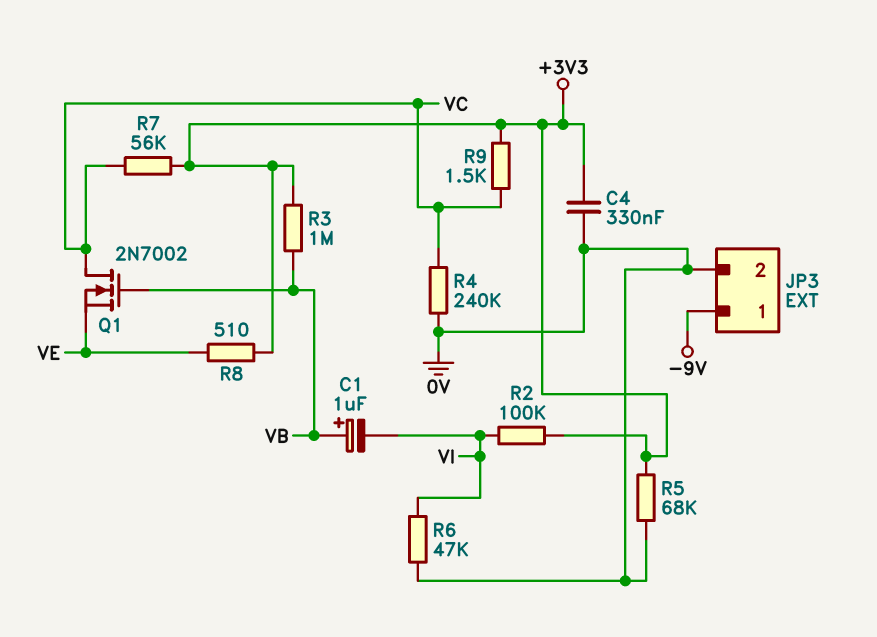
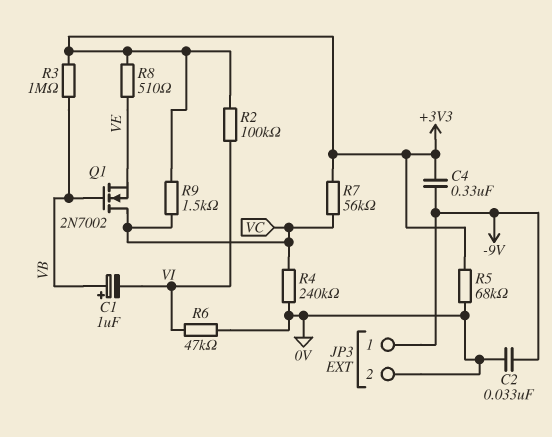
C2: none -> 33nF (-9V, 0V)
C4: 330nF (+3V3, 0V) -> 330nF (+3V3, -9V)

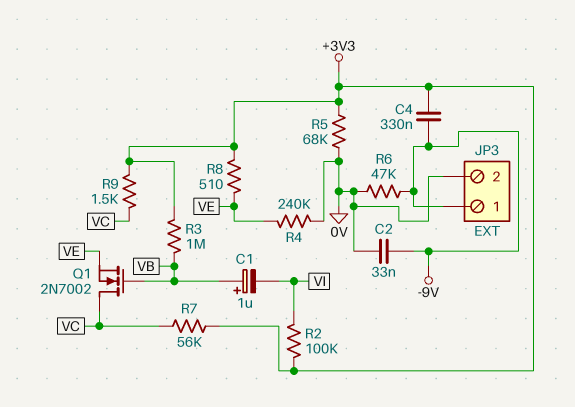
R4: 240k (0V, VC) -> 240k (0V, VE)
R6: 47k (0V, VI) -> 47k (-9V, 0V)

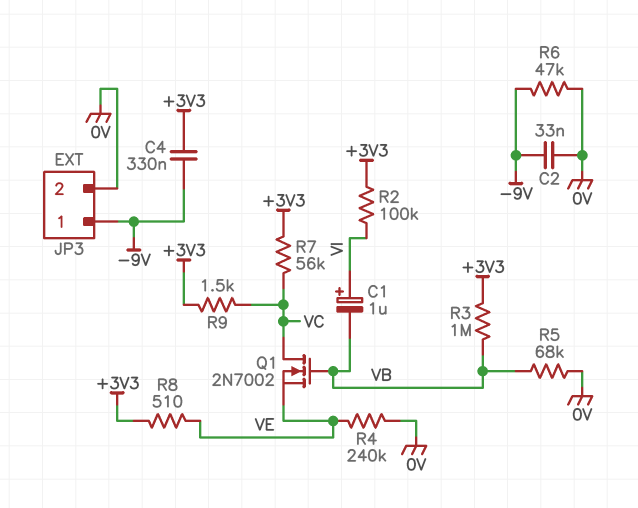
C1: 1uF (plus VB, minus VI) -> 1uF (plus VI, minus VB)
R5: 68k (+3V3, 0V) -> 68k (0V, VB)

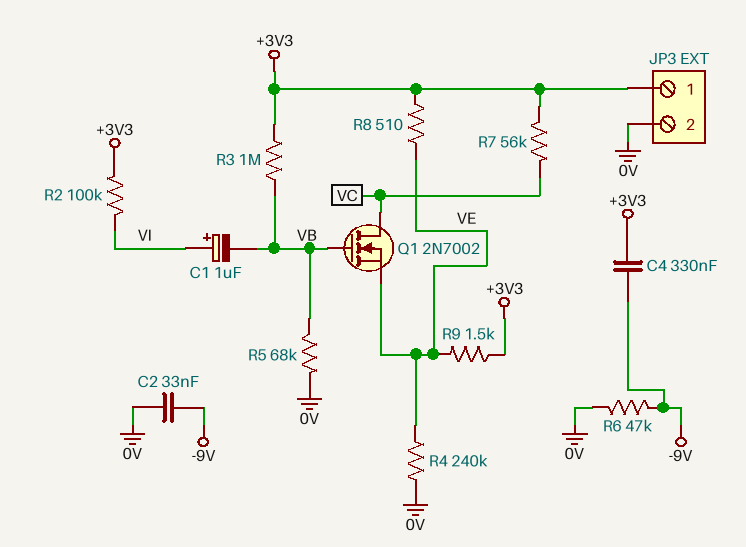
JP3 pin 1: -9V -> +3V3
R9: 1.5k (+3V3, VC) -> 1.5k (+3V3, VE)

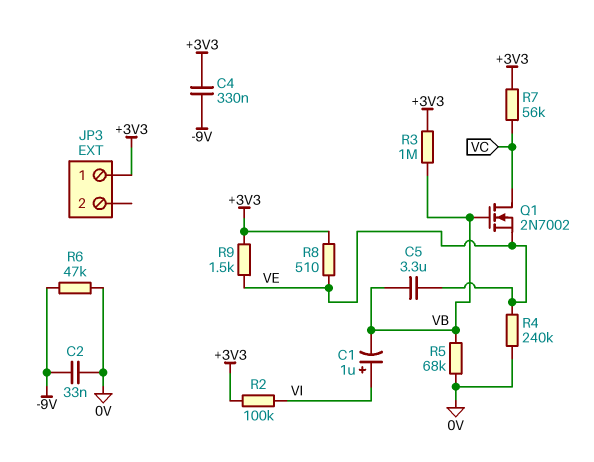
C5: none -> 3.3uF (VB, VE)
JP3 pin 2: 0V -> none

